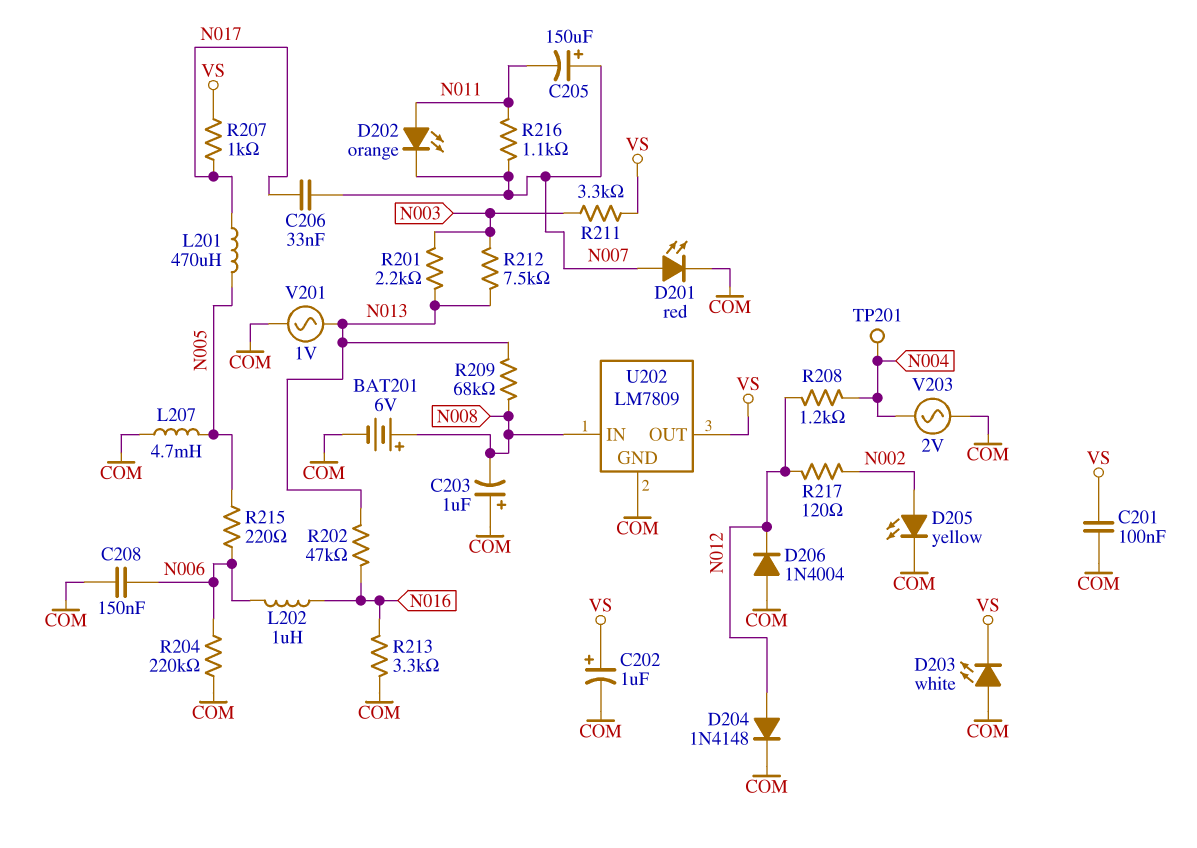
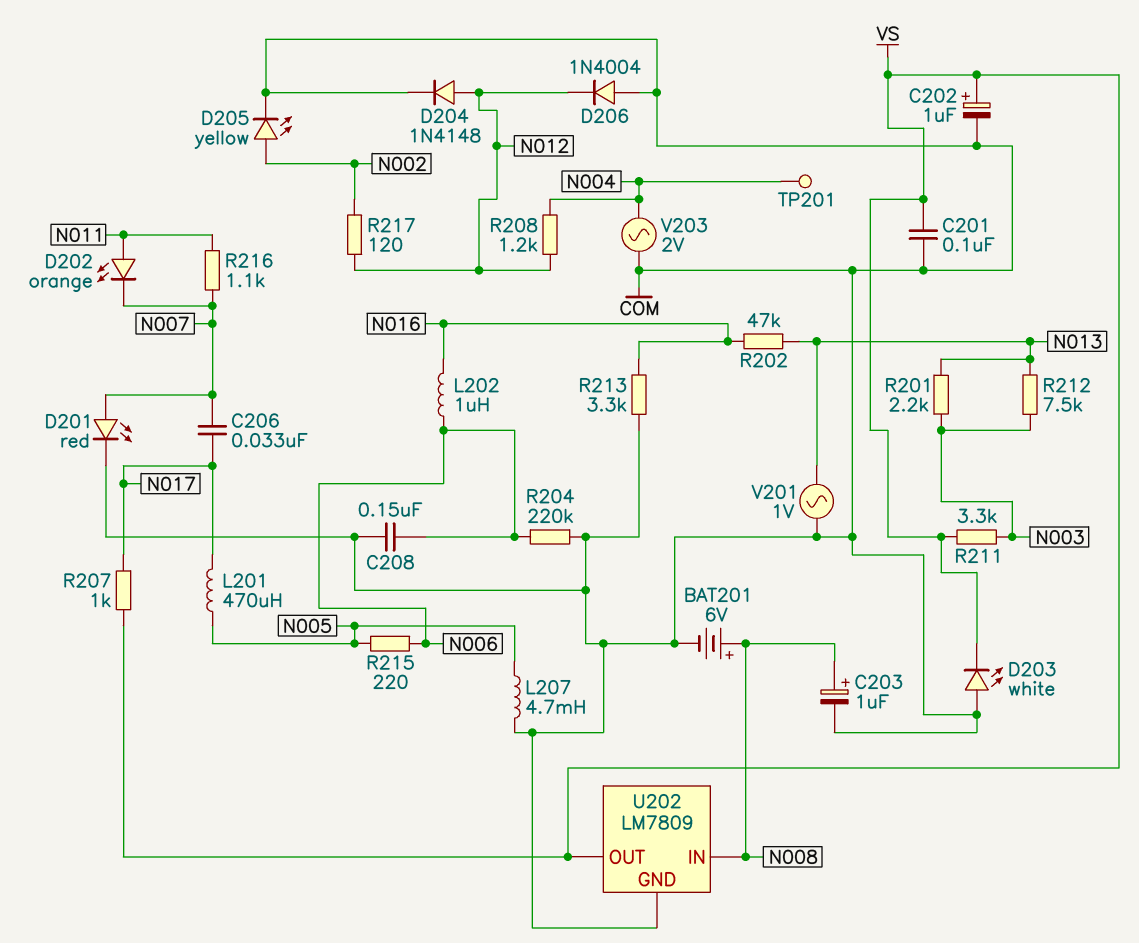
C203: 1uF (plus COM, minus N008) -> 1uF (plus N008, minus COM)
C205: 150uF (plus N007, minus N011) -> none
R209: 68k (N008, N013) -> none

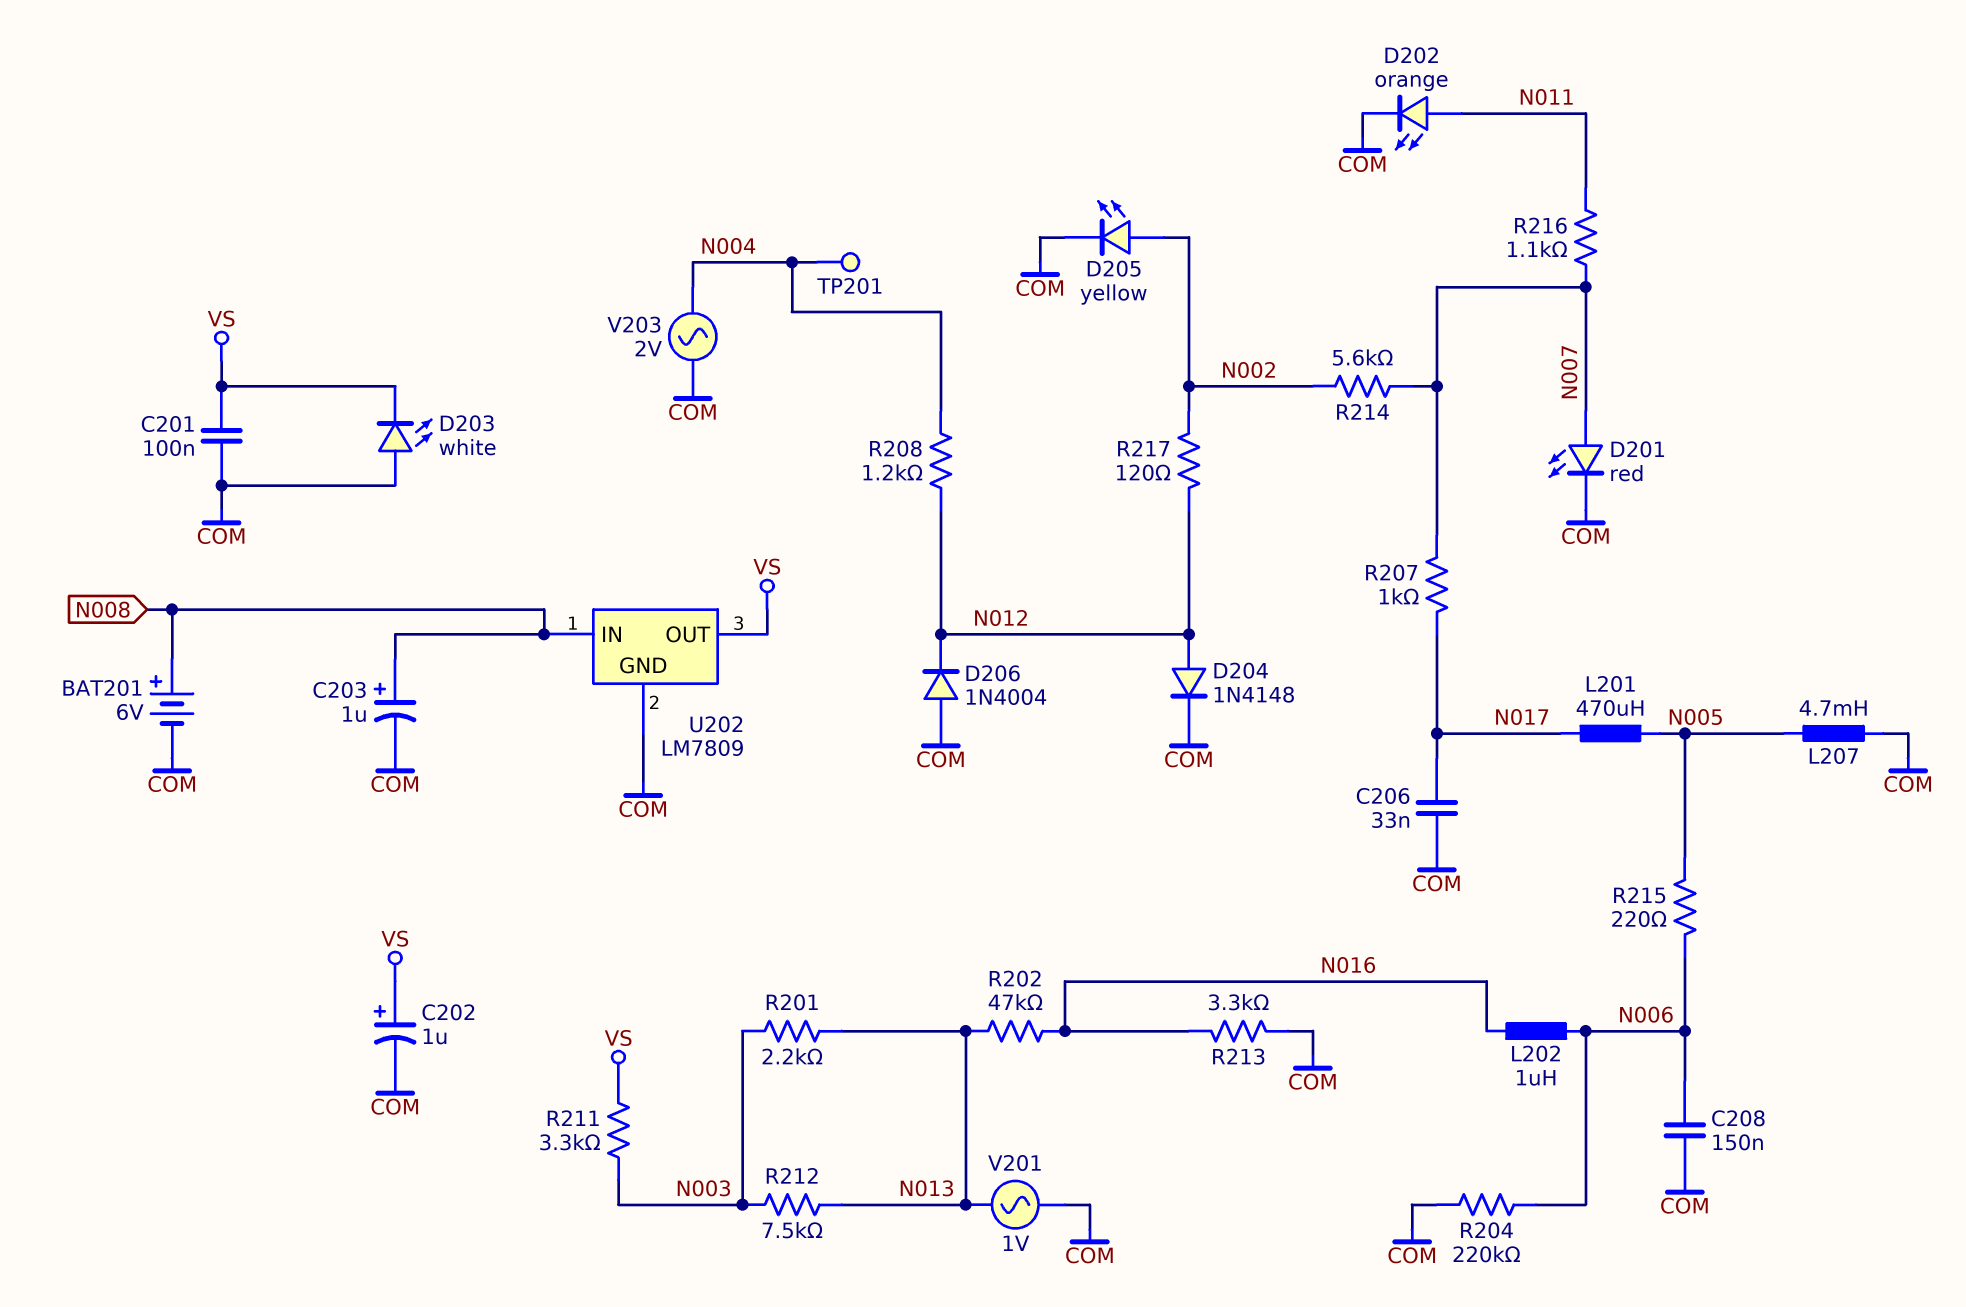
C206: 33nF (N007, N017) -> 33nF (COM, N017)
D202: LED orange (A N011, K N007) -> LED orange (A N011, K COM)
R207: 1k (N017, VS) -> 1k (N007, N017)
R214: none -> 5.6k (N002, N007)

